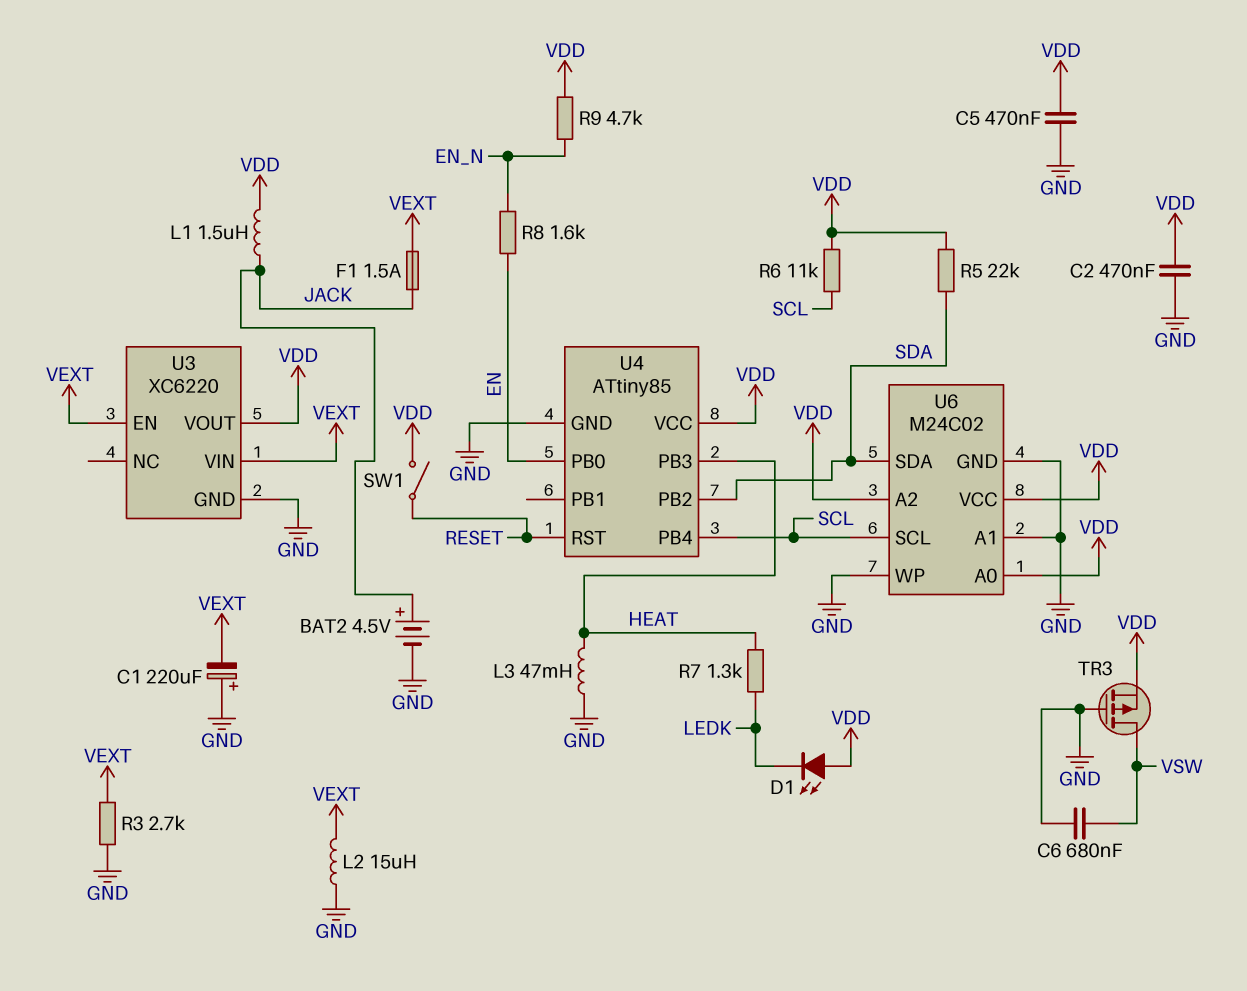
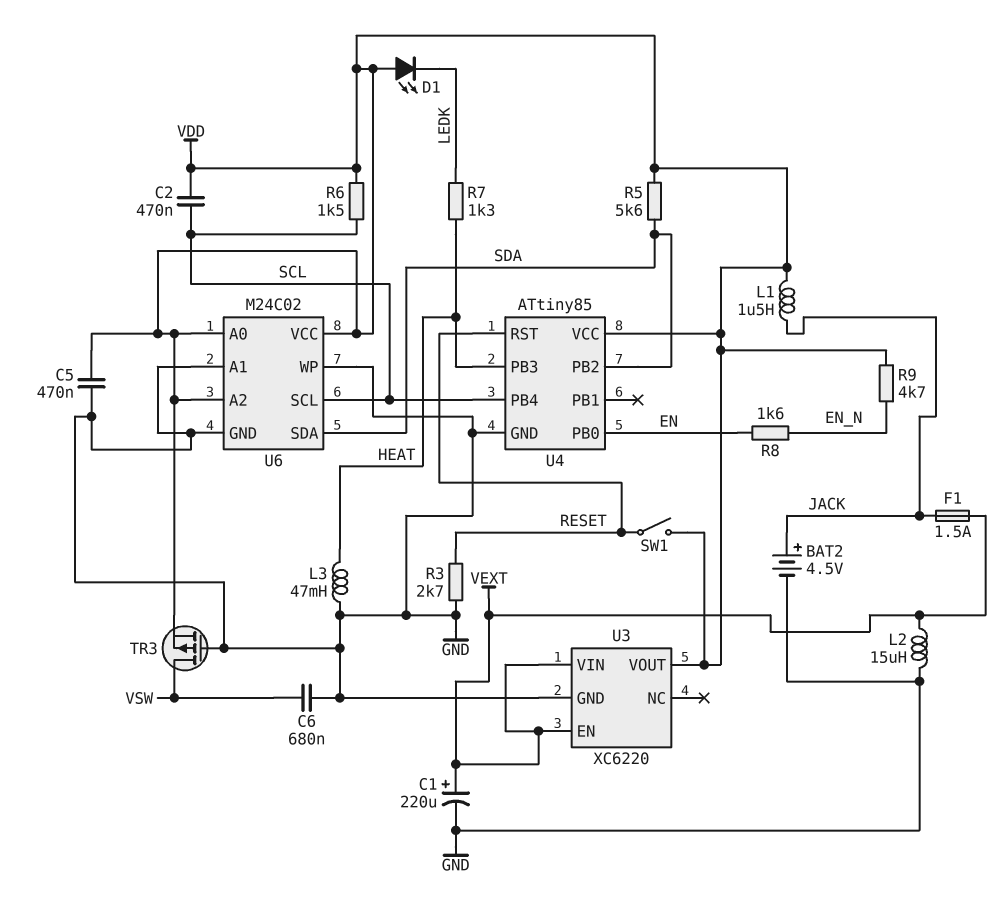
C1: 220uF (plus GND, minus VEXT) -> 220uF (plus VEXT, minus GND)
C2: 470nF (GND, VDD) -> 470nF (SCL, VDD)
R3: 2.7k (GND, VEXT) -> 2.7k (GND, RESET)
R5: 22k (SDA, VDD) -> 5.6k (SDA, VDD)
R6: 11k (SCL, VDD) -> 1.5k (SCL, VDD)

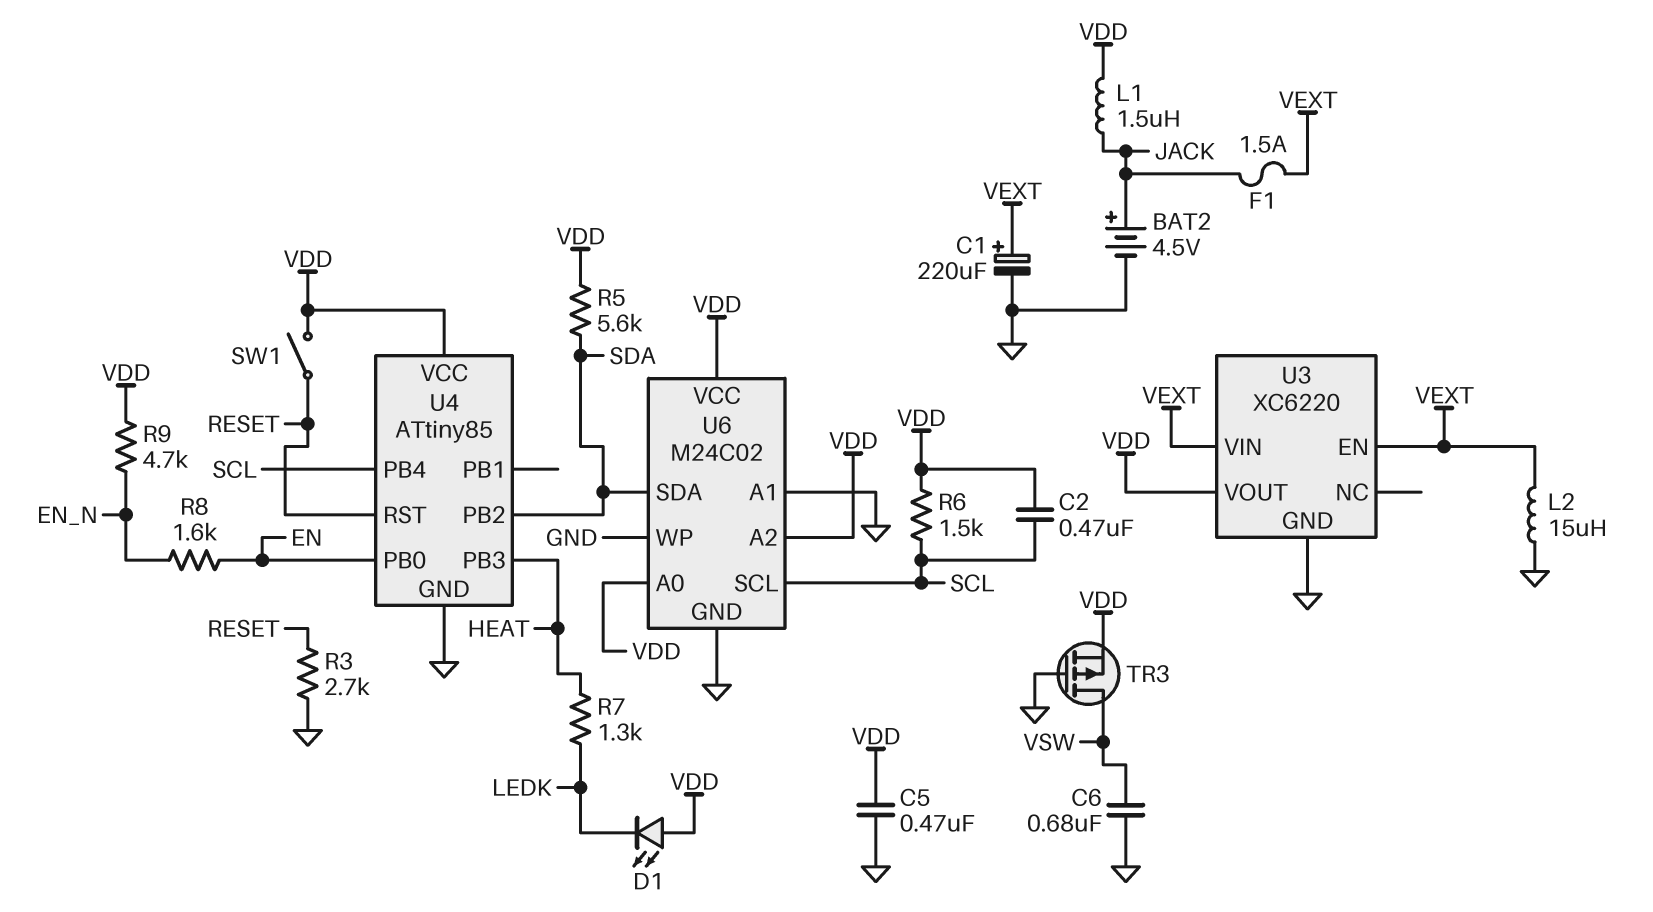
L3: 47mH (GND, HEAT) -> none

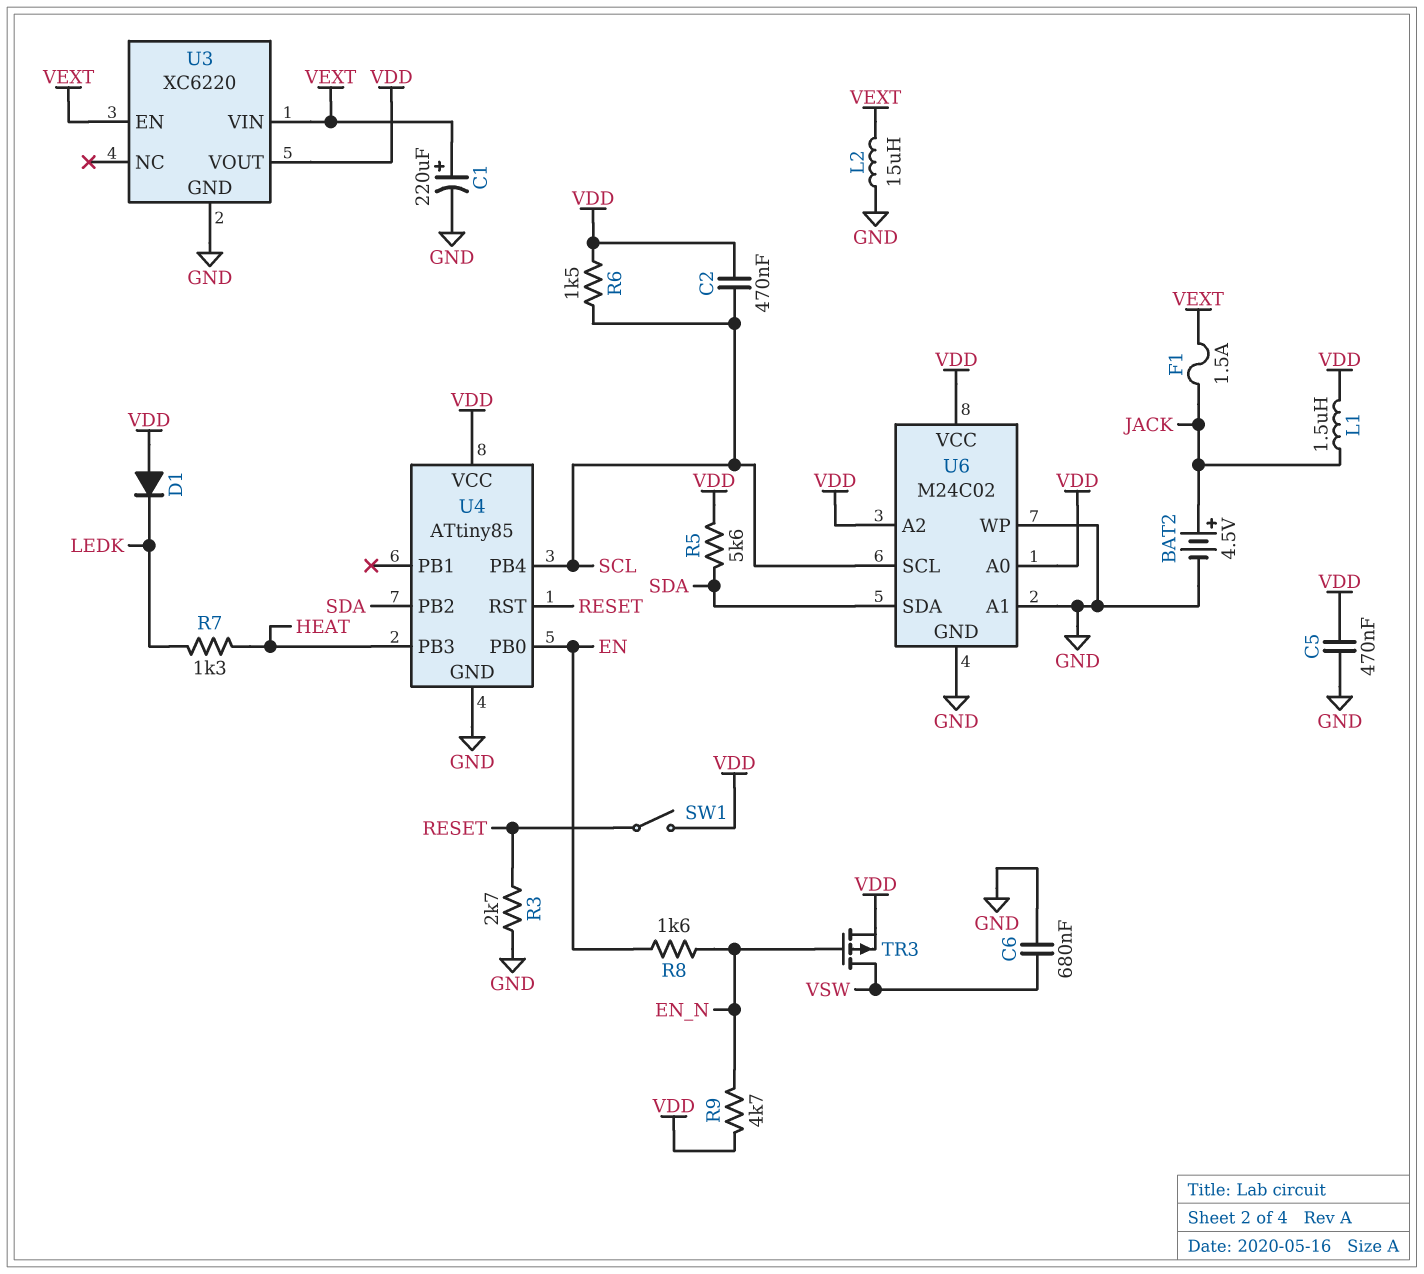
D1: LED (A VDD, K LEDK) -> diode (A VDD, K LEDK)
TR3: PMOS (G GND, D VSW, S VDD) -> PMOS (G EN_N, D VSW, S VDD)

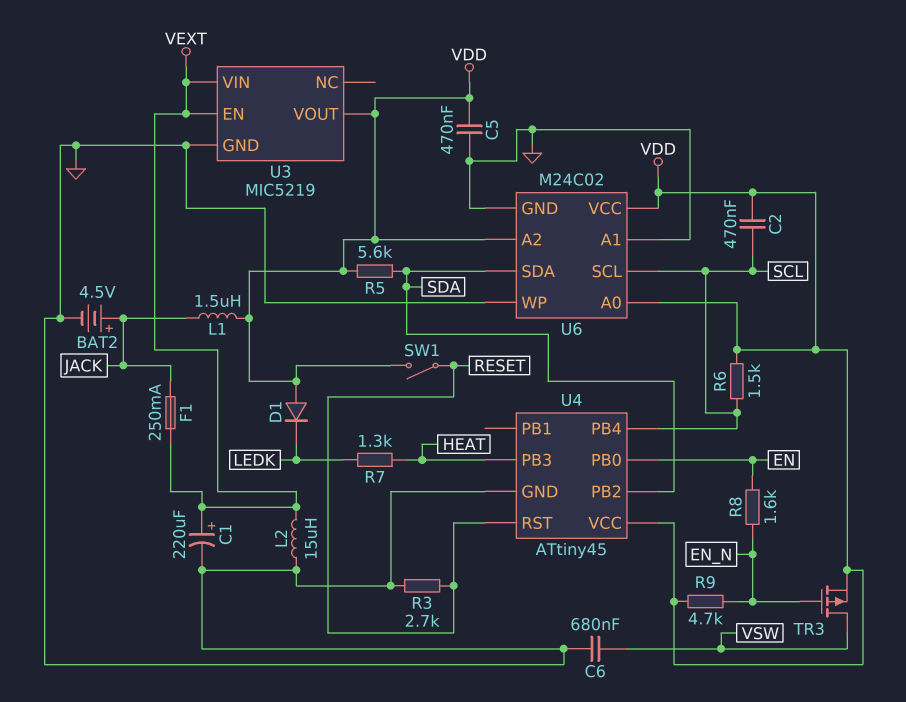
F1: 1.5A (JACK, VEXT) -> 250mA (JACK, VEXT)
U3: XC6220 -> MIC5219
U4: ATtiny85 -> ATtiny45

